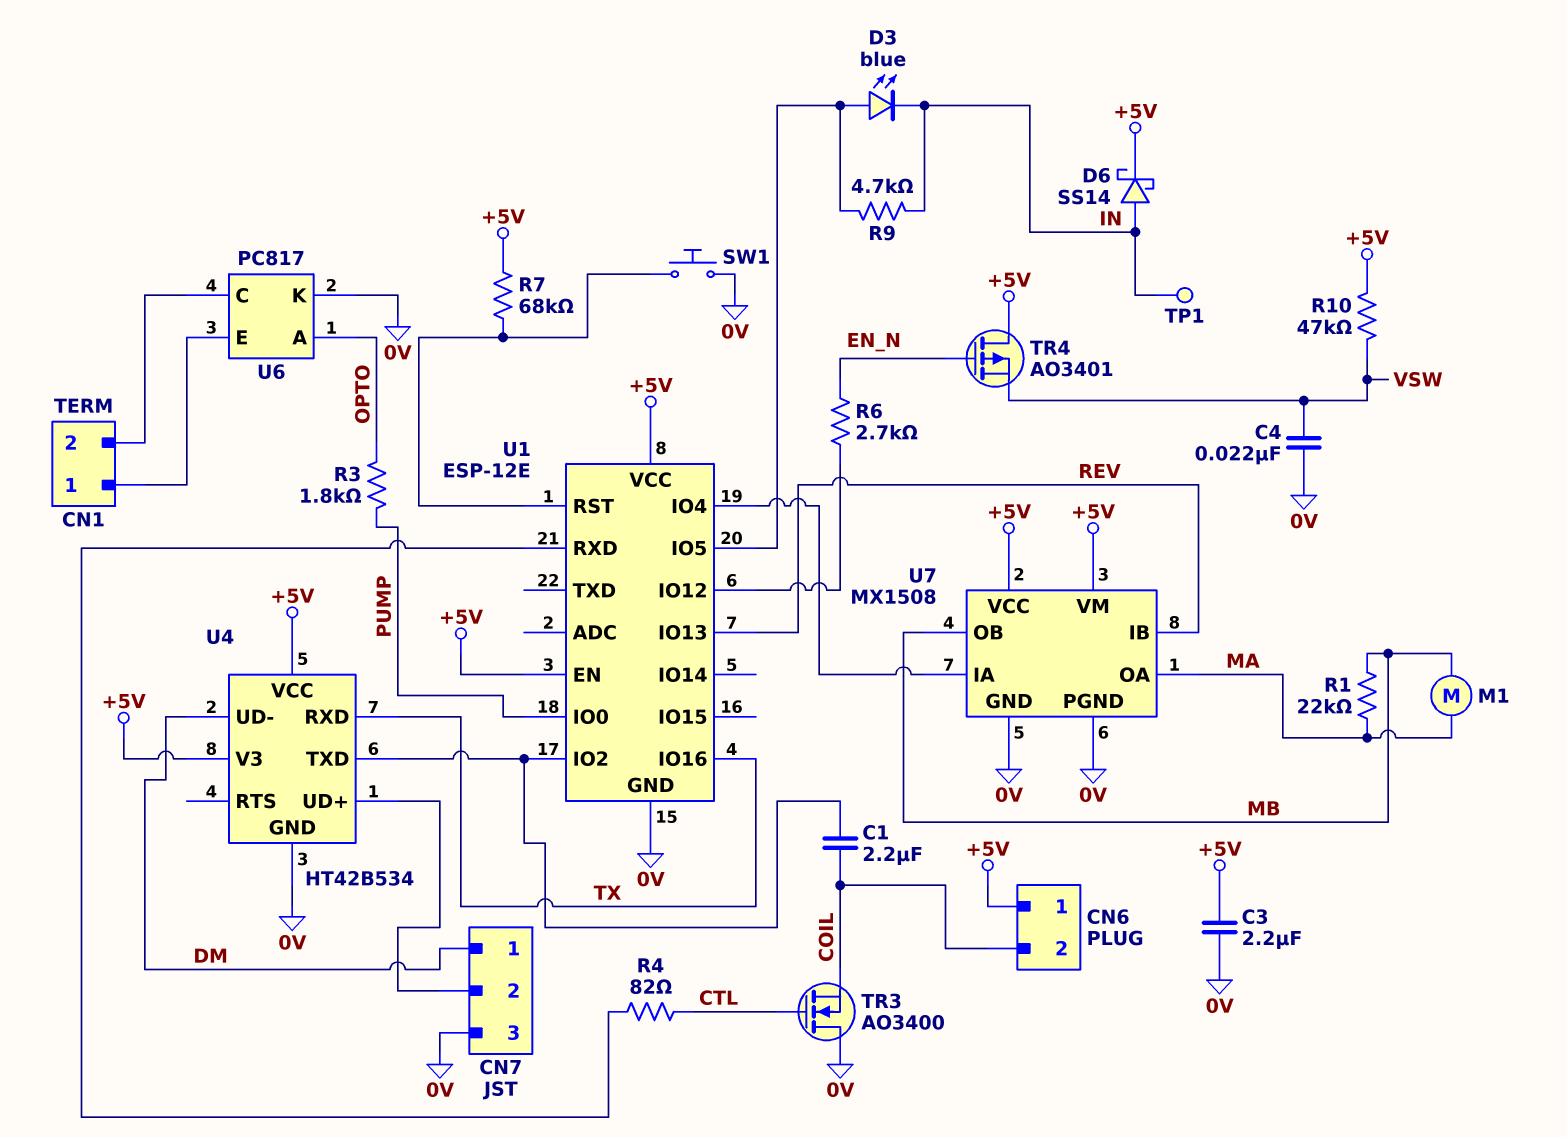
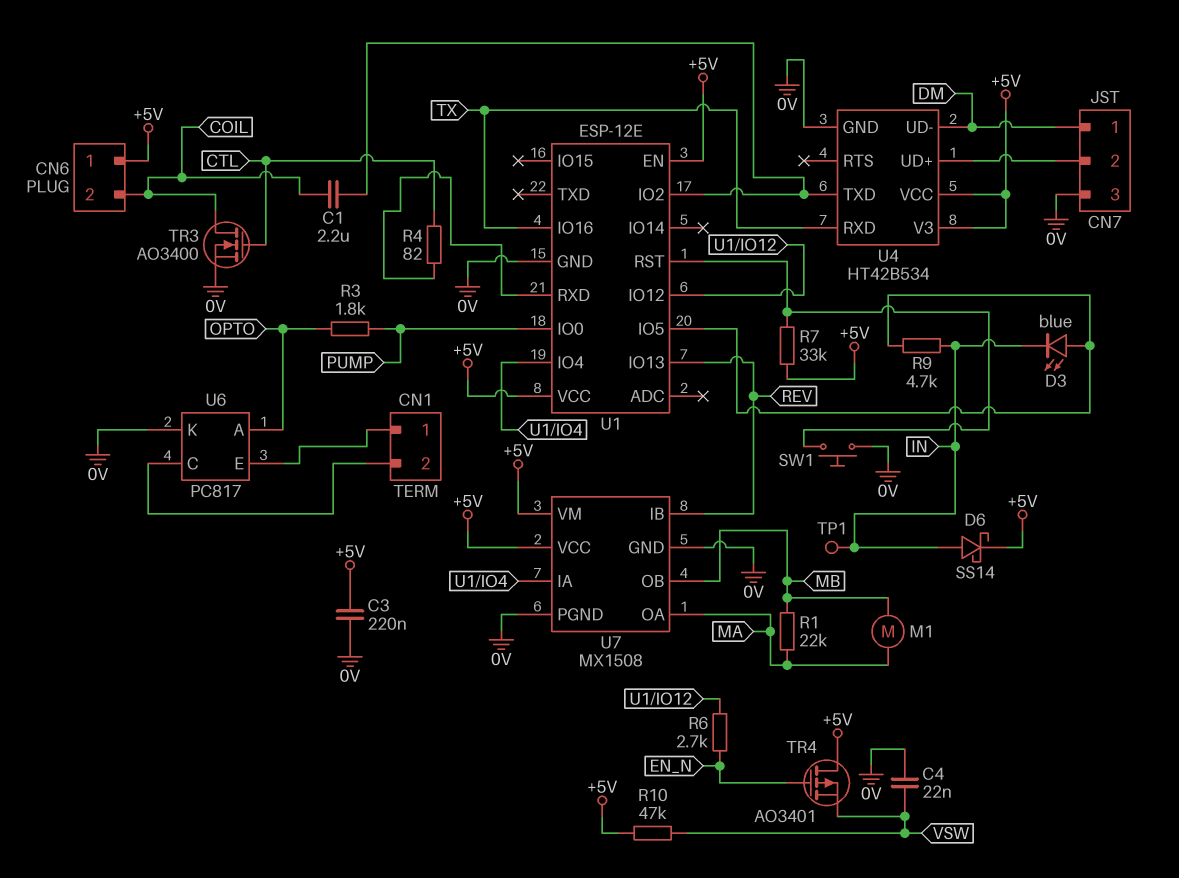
C3: 2.2uF (+5V, 0V) -> 220nF (+5V, 0V)
R7: 68k (+5V, U1/RST) -> 33k (+5V, U1/RST)
TR3: NMOS AO3400 (G CTL, D 0V, S COIL) -> NMOS AO3400 (G CTL, D COIL, S 0V)

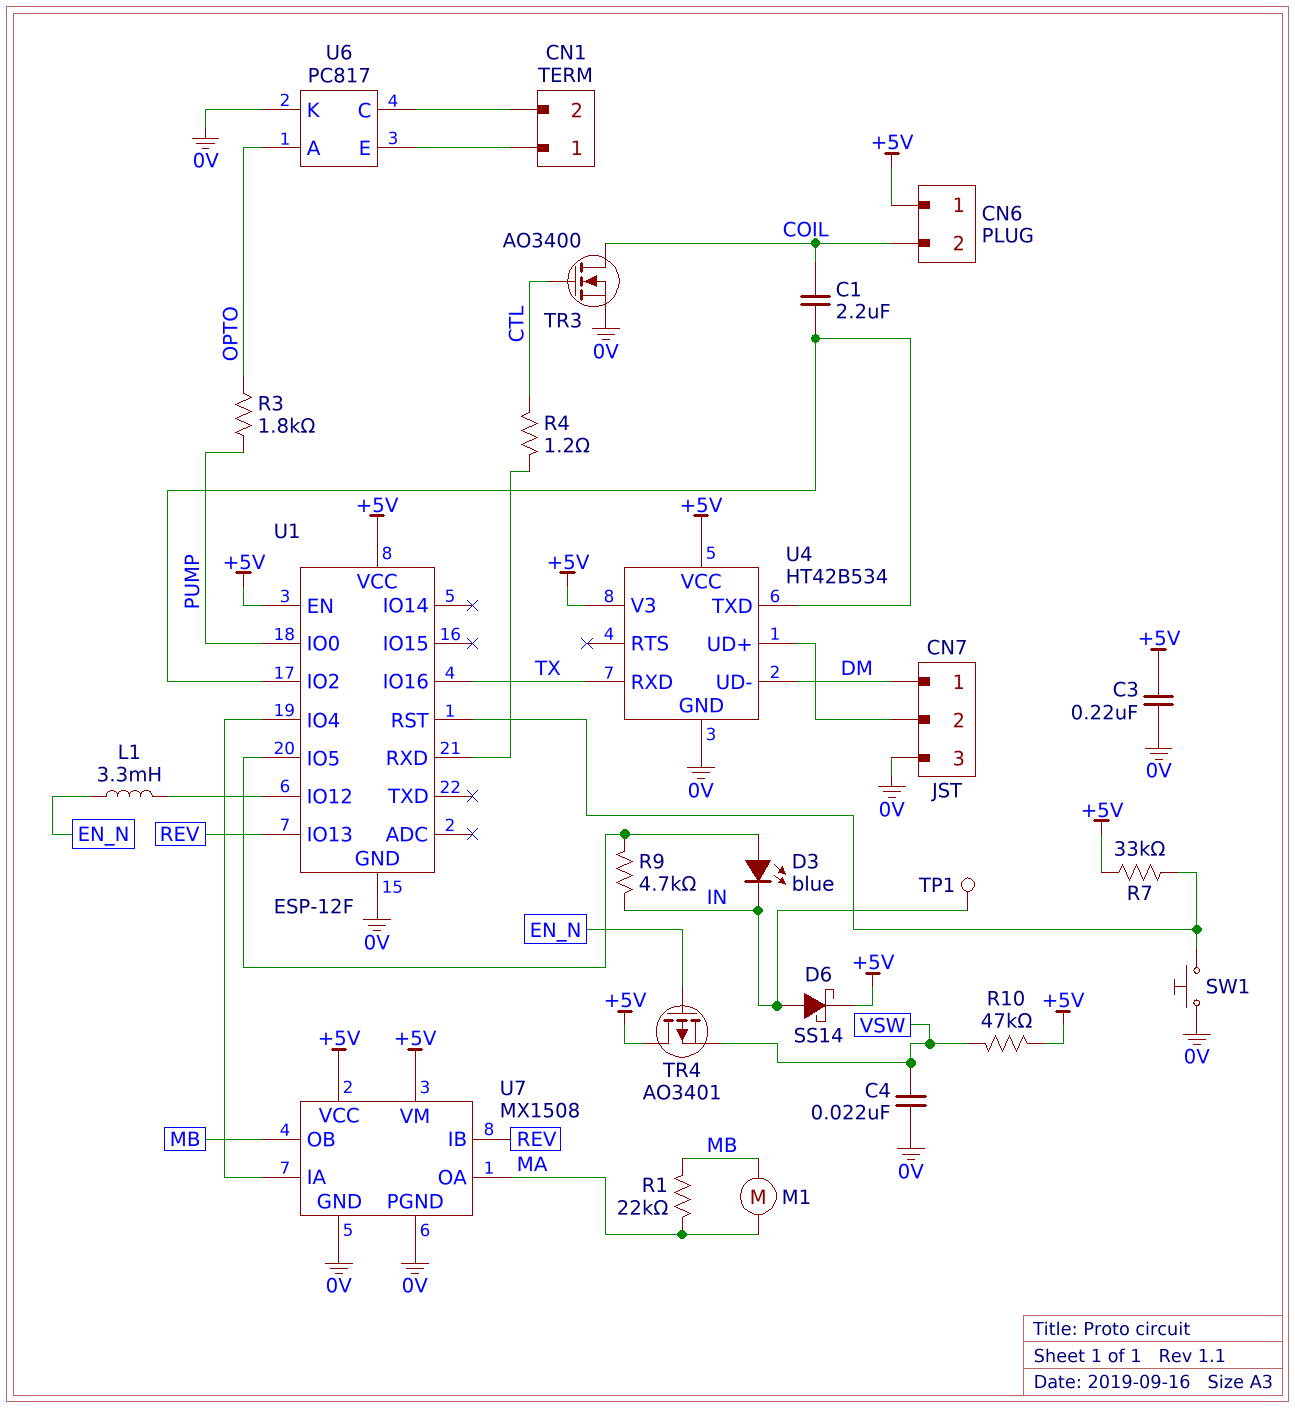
L1: none -> 3.3mH (EN_N, U1/IO12)
R4: 82 (CTL, U1/RXD) -> 1.2 (CTL, U1/RXD)
R6: 2.7k (EN_N, U1/IO12) -> none
U1: ESP-12E -> ESP-12F

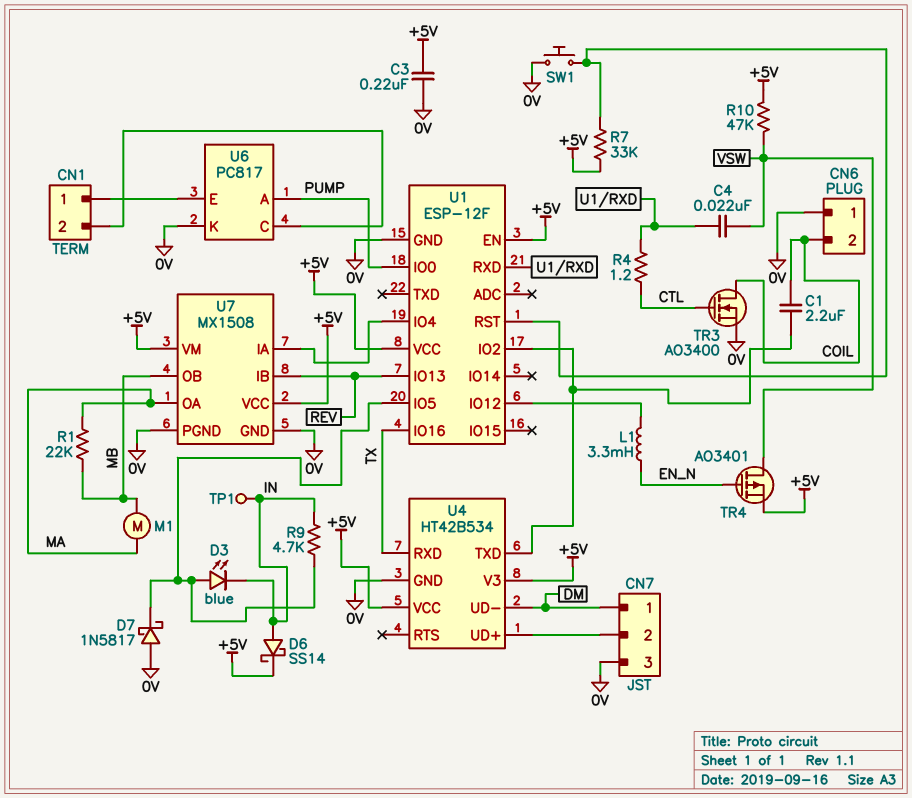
C4: 22nF (0V, VSW) -> 22nF (U1/RXD, VSW)
CN6 pin 1: +5V -> 0V
D7: none -> schottky 1N5817 (A 0V, K U1/IO5)
R3: 1.8k (OPTO, PUMP) -> none
TR4: PMOS AO3401 (G EN_N, D +5V, S VSW) -> PMOS AO3401 (G EN_N, D VSW, S +5V)
U6 pin A: OPTO -> PUMP

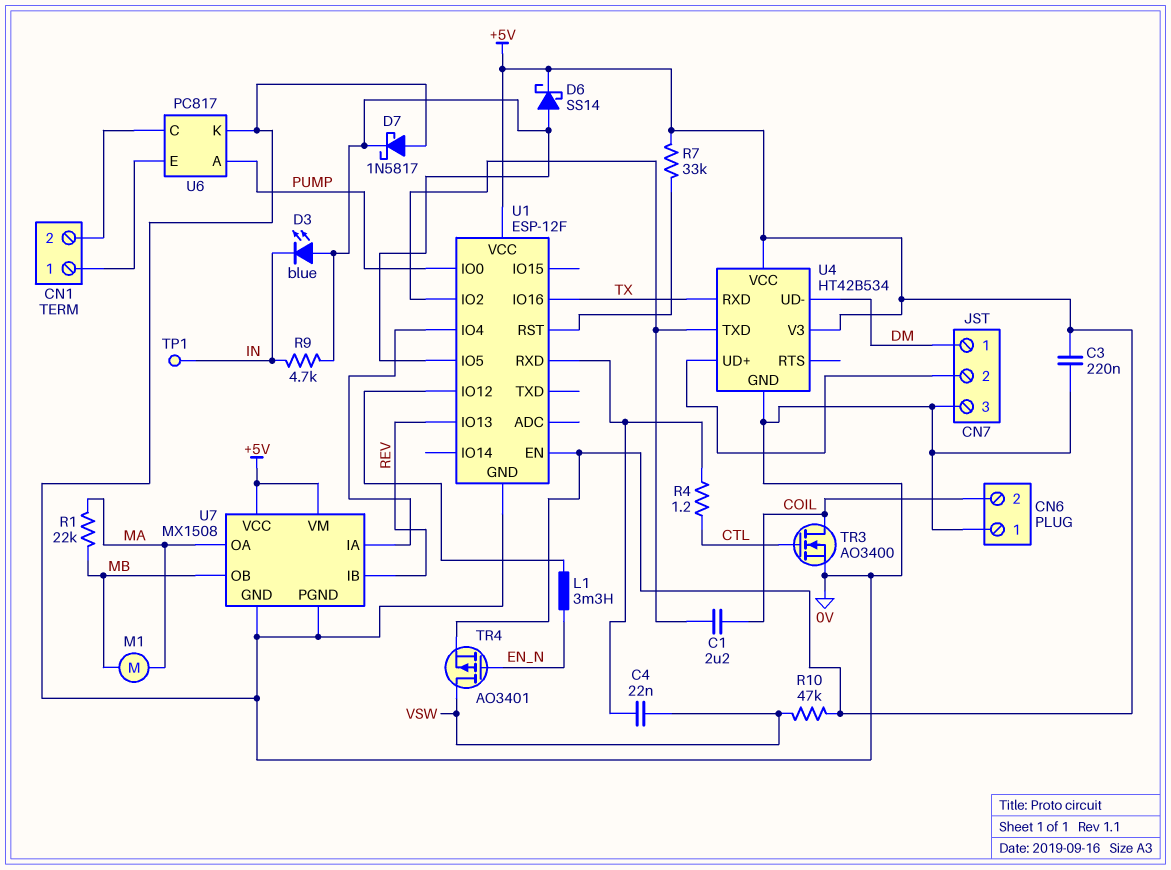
D6: schottky SS14 (A IN, K +5V) -> schottky SS14 (A U1/IO5, K +5V)
SW1: button (0V, U1/RST) -> none

